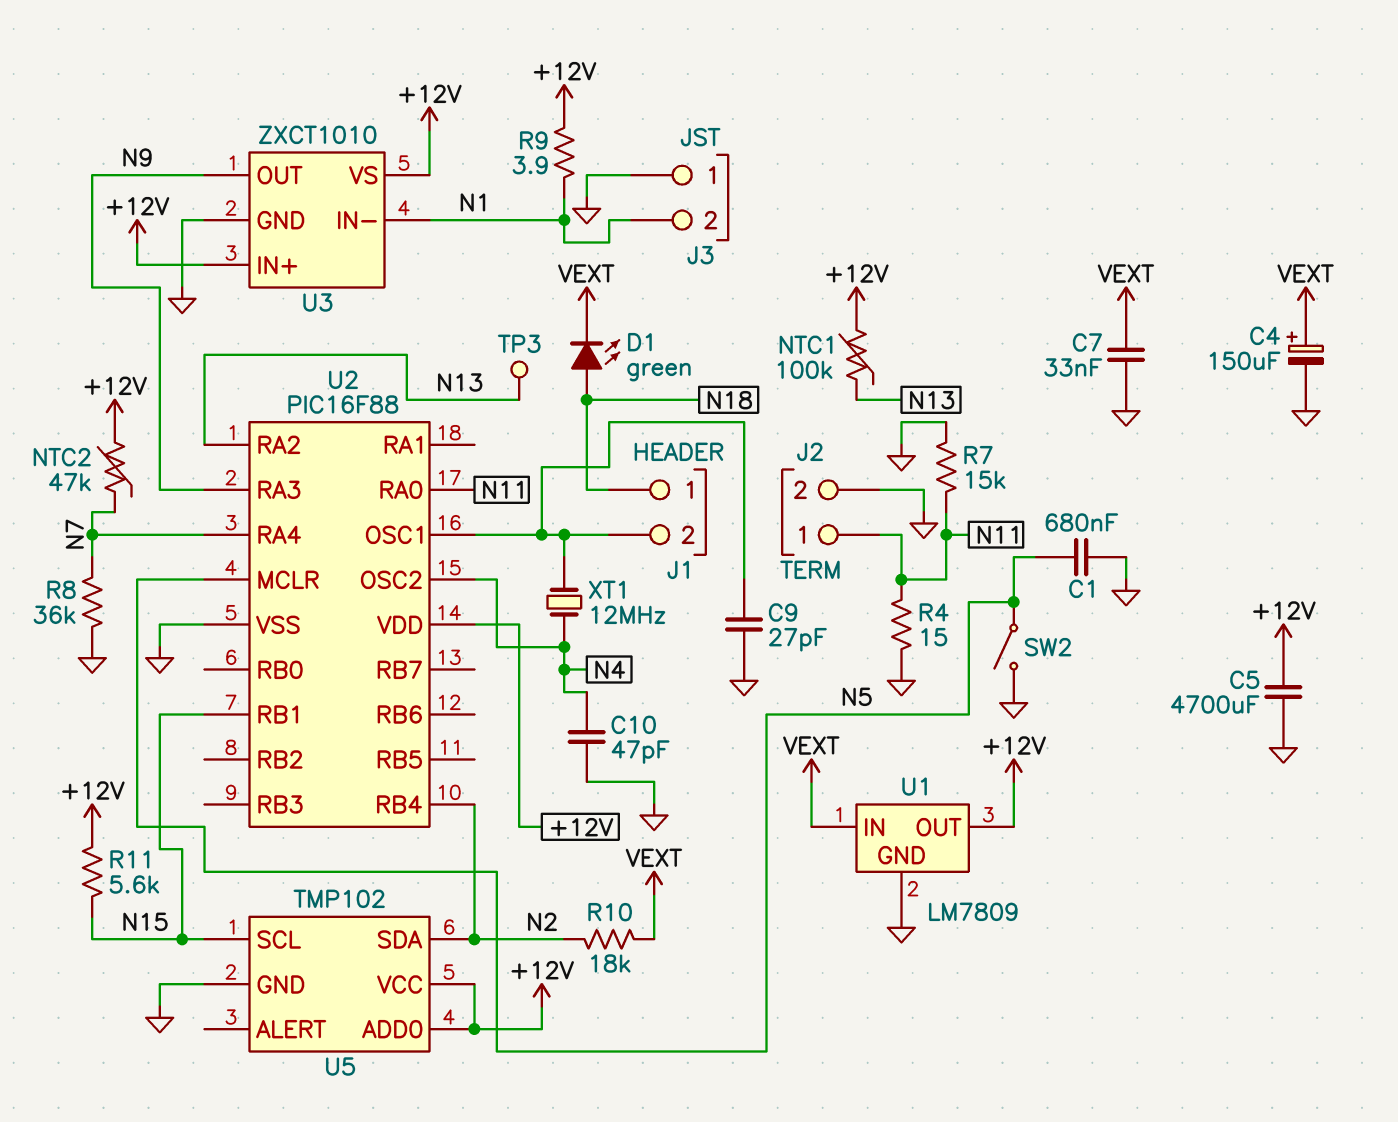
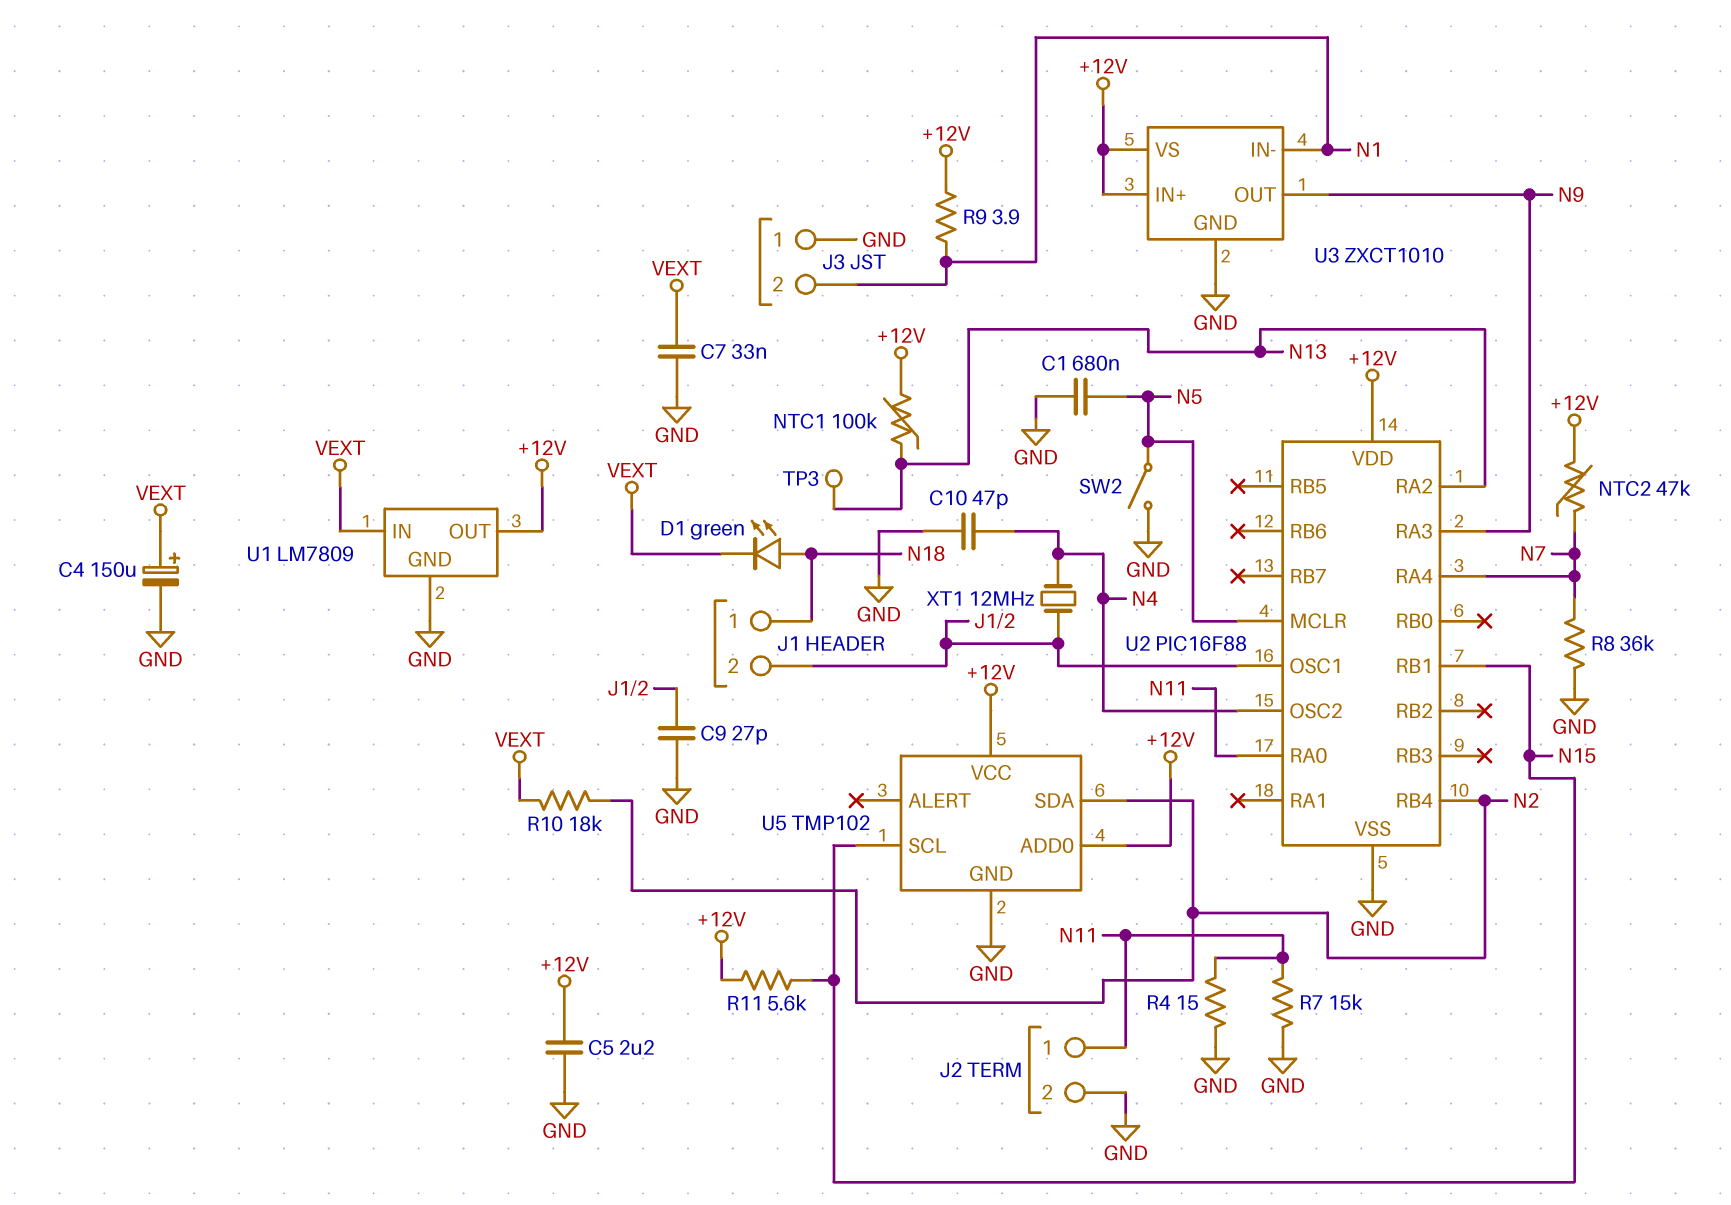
C5: 4700uF (+12V, GND) -> 2.2uF (+12V, GND)

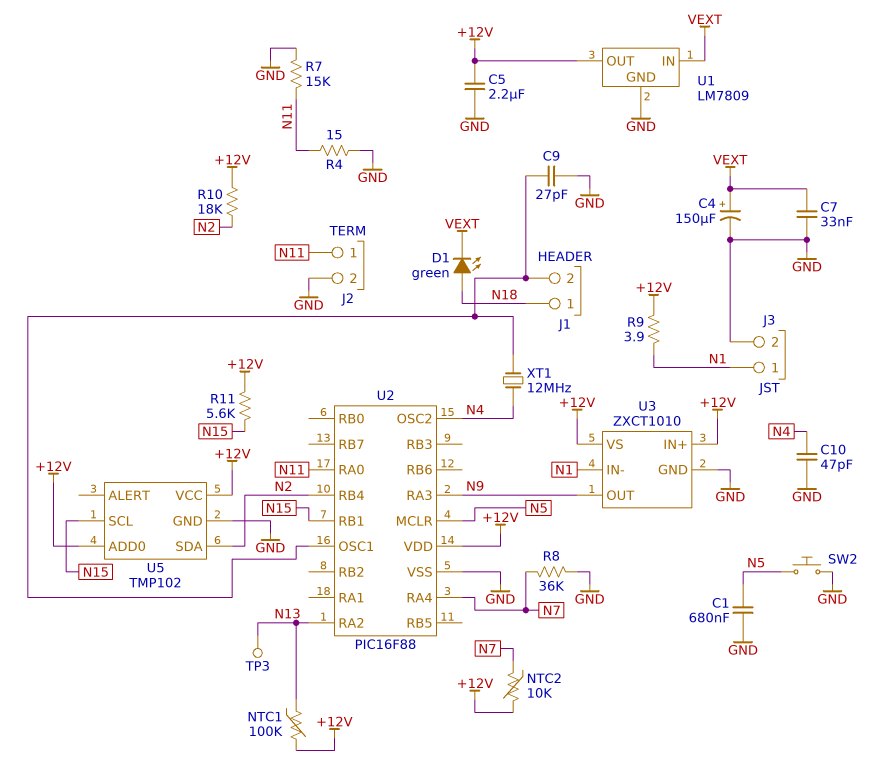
J3 pin 1: GND -> N1
J3 pin 2: N1 -> GND
NTC2: 47k (+12V, N7) -> 10k (+12V, N7)
R10: 18k (N2, VEXT) -> 18k (+12V, N2)
SW2: switch (GND, N5) -> button (GND, N5)

